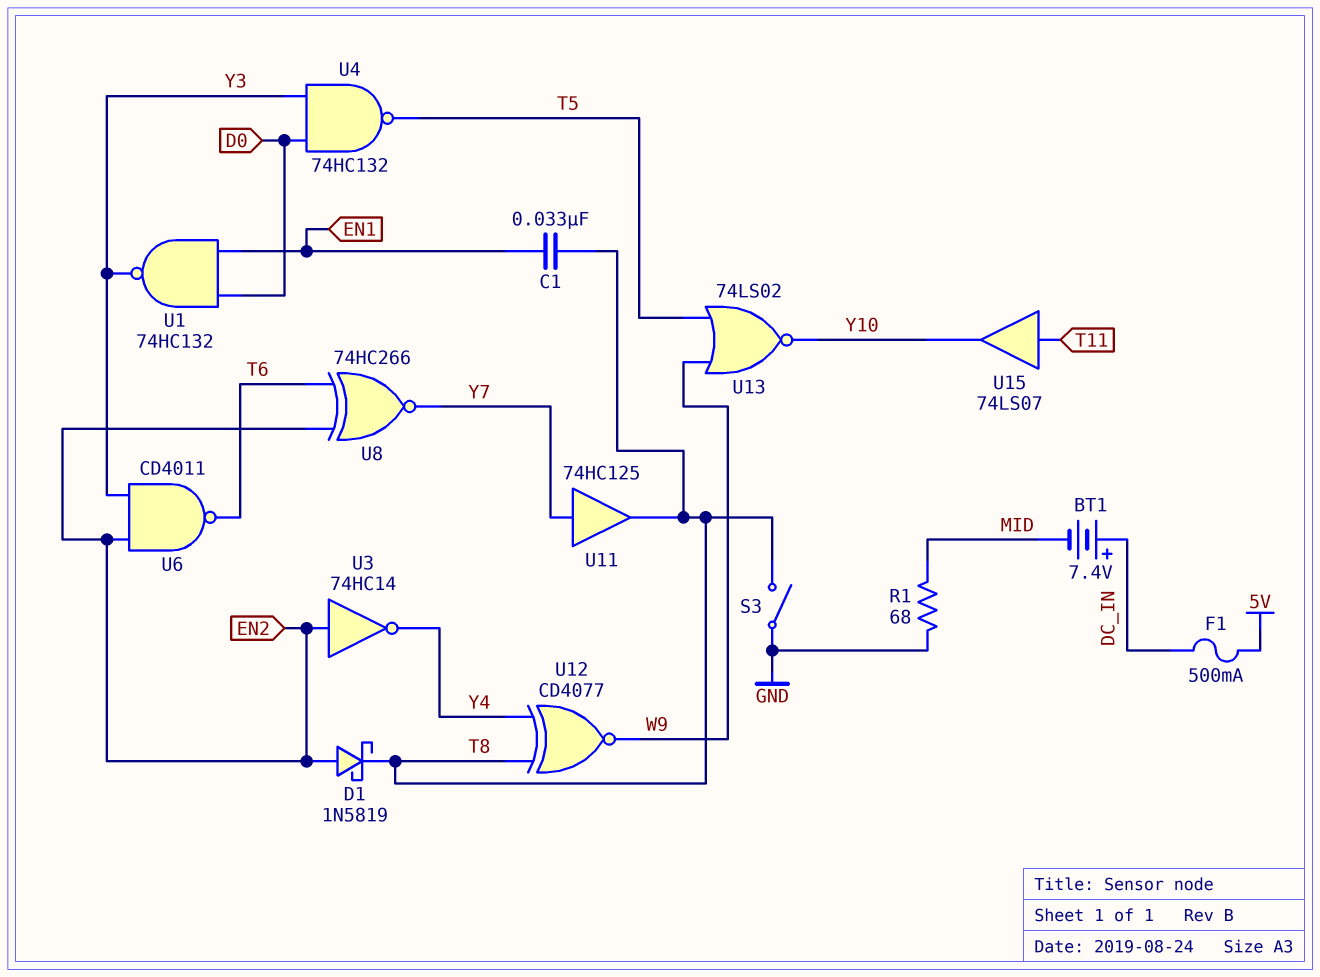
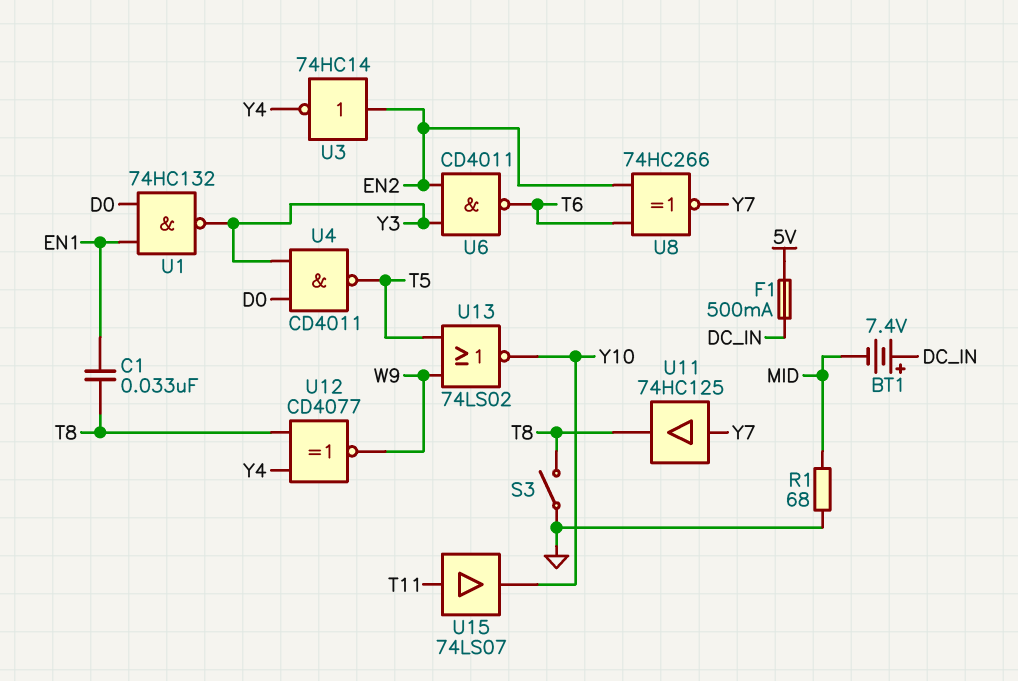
D1: schottky 1N5819 (A EN2, K T8) -> none
U4: NAND 74HC132 (in D0, in Y3, out T5) -> NAND CD4011 (in D0, in Y3, out T5)

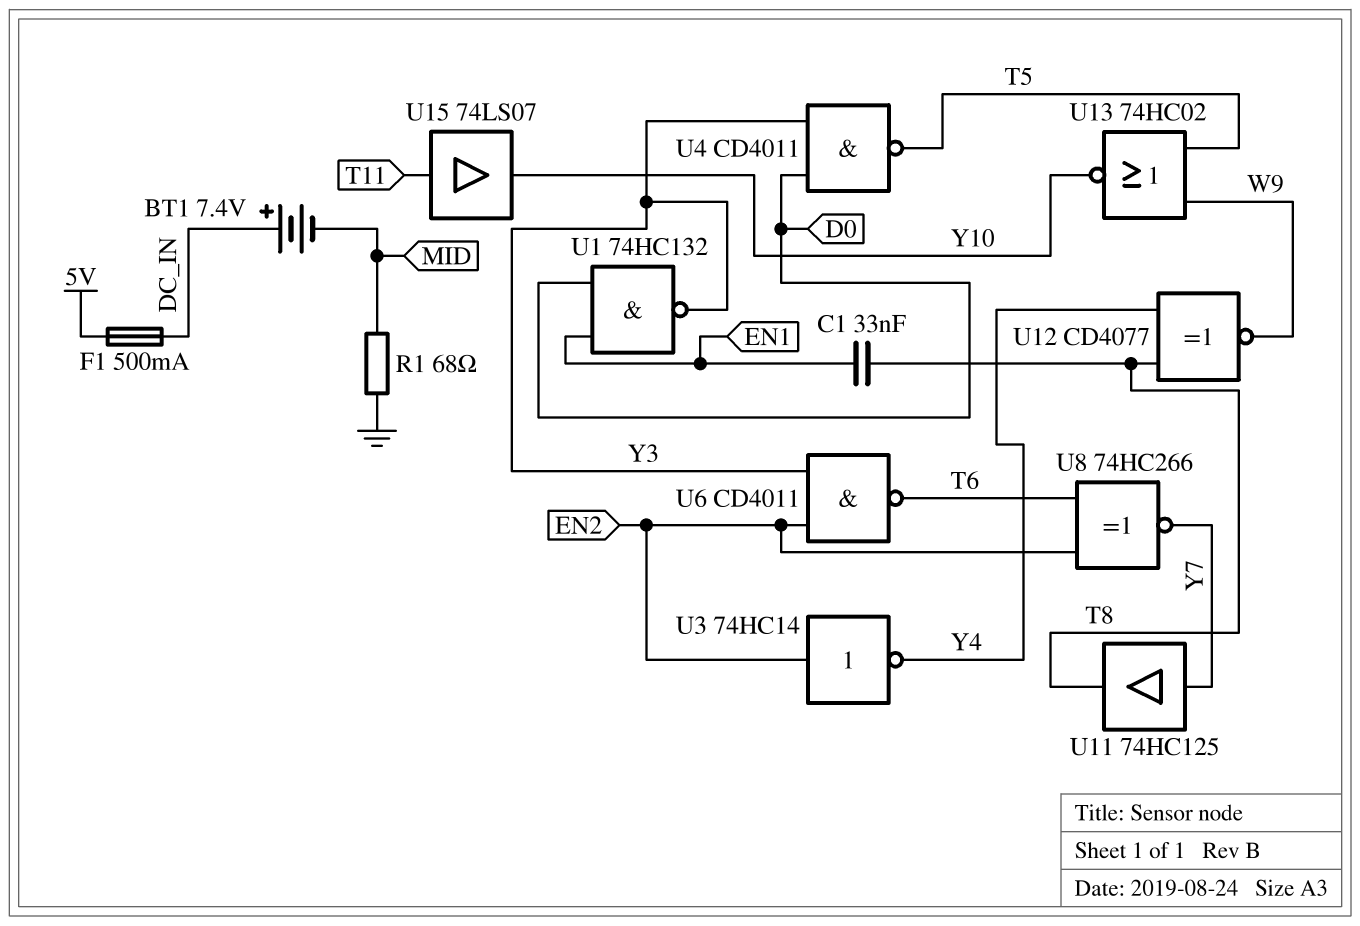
S3: switch (GND, T8) -> none
U13: NOR 74LS02 (in T5, in W9, out Y10) -> NOR 74HC02 (in T5, in W9, out Y10)

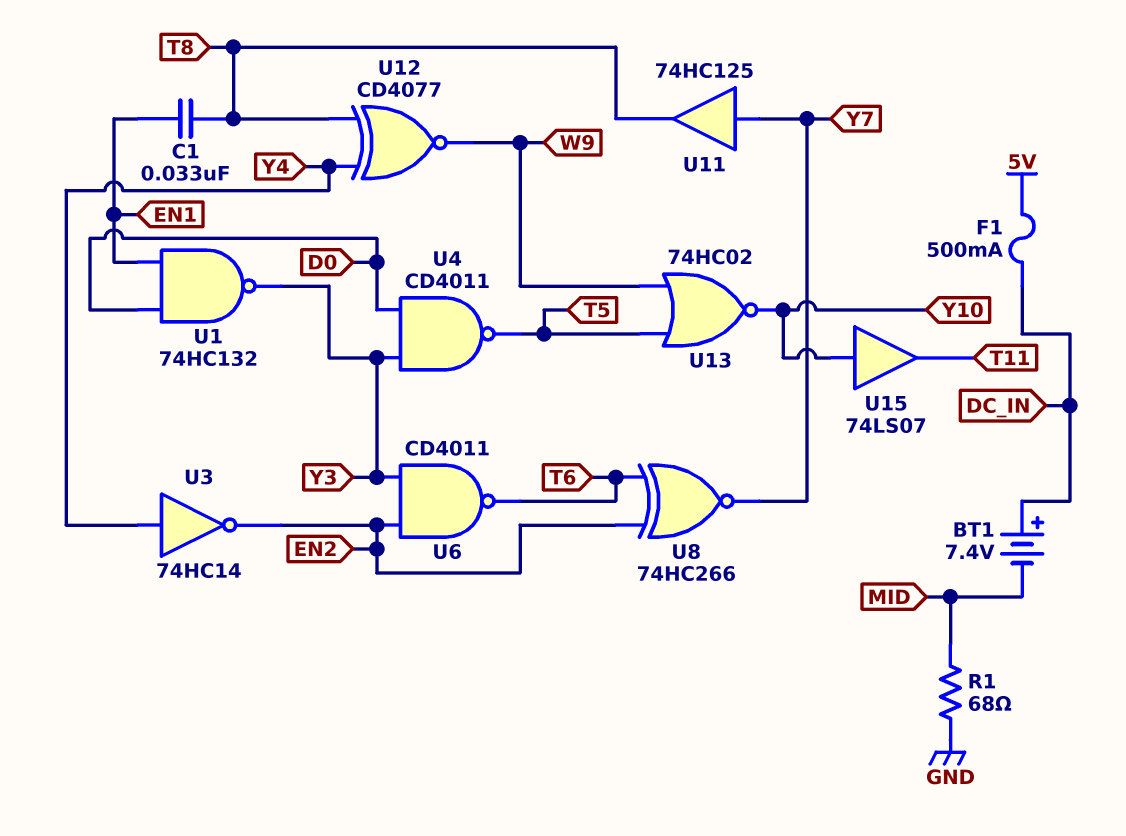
U3: NOT 74HC14 (in EN2, out Y4) -> NOT 74HC14 (in Y4, out EN2)
U15: buffer 74LS07 (in T11, out Y10) -> buffer 74LS07 (in Y10, out T11)

